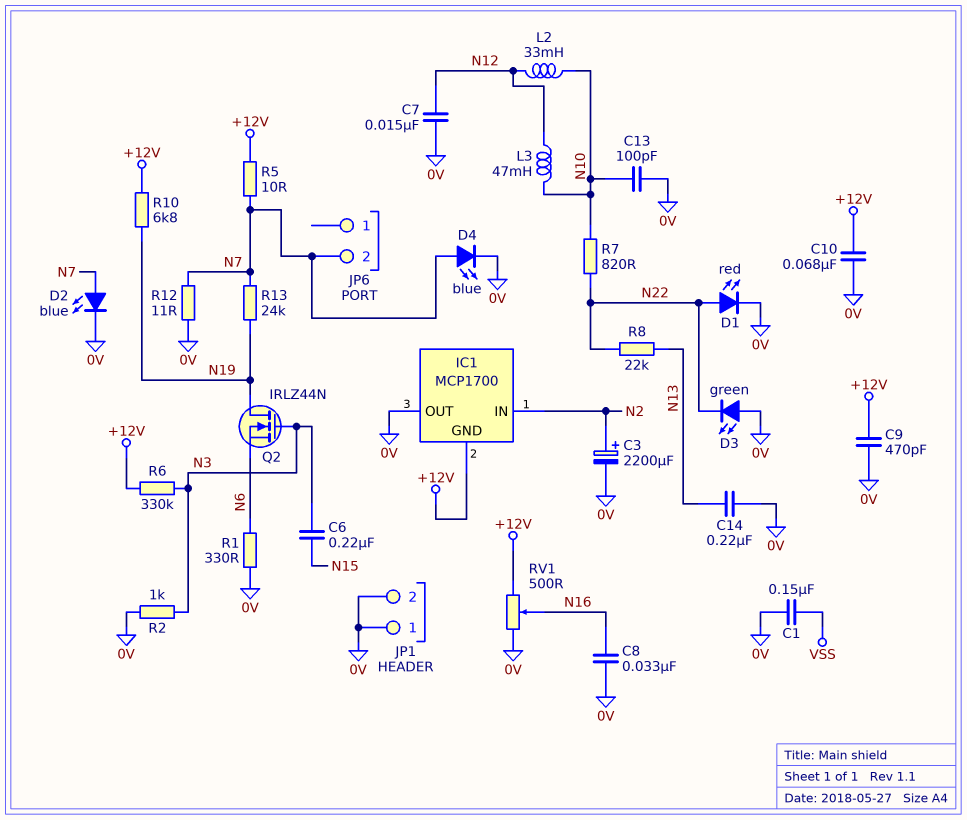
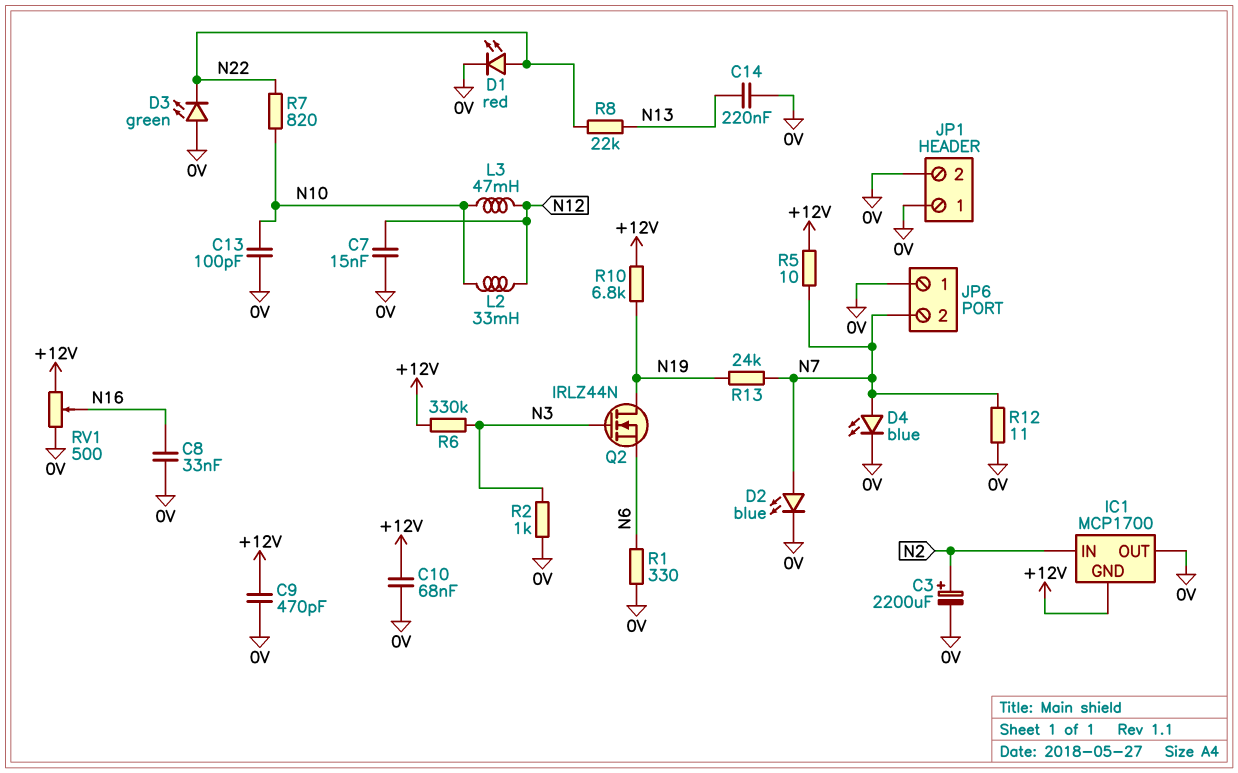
C1: 150nF (0V, VSS) -> none
C6: 220nF (N3, N15) -> none
JP6 pin 1: none -> 0V

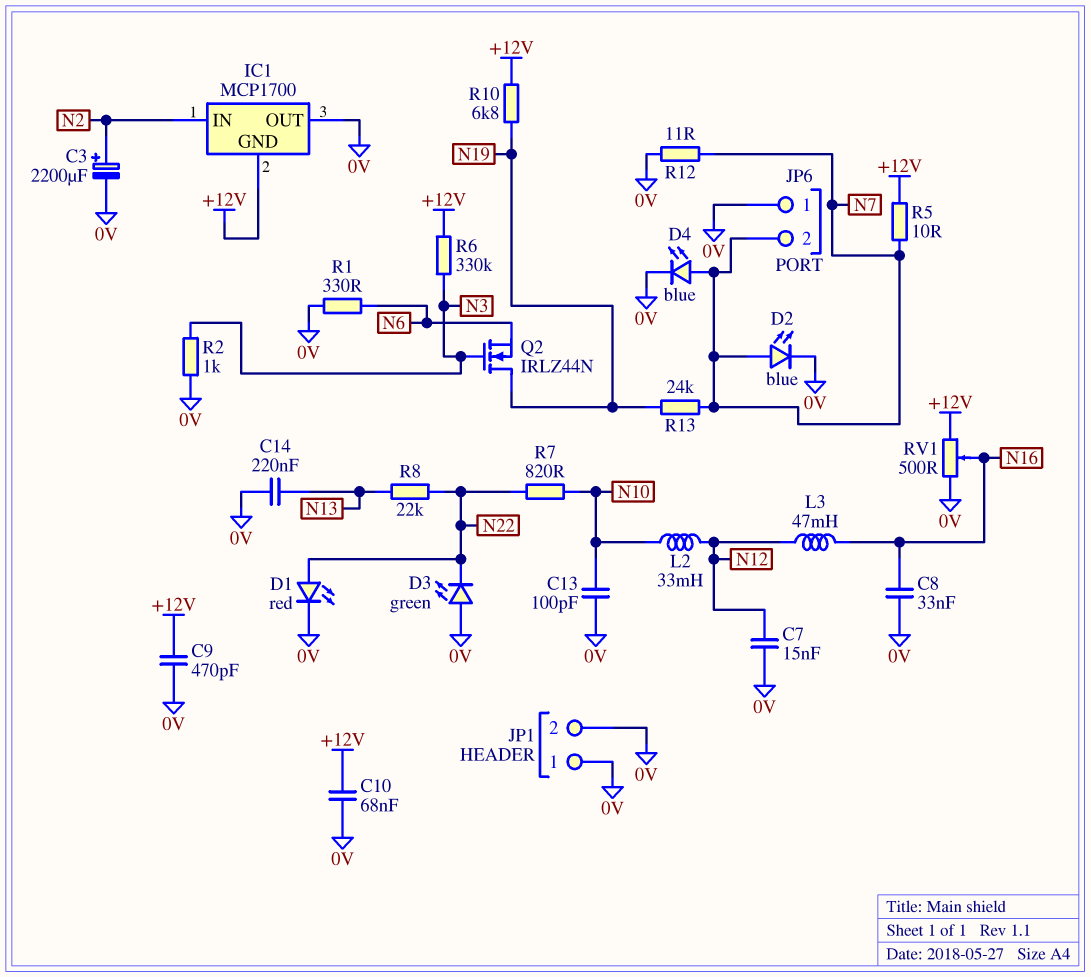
L3: 47mH (N10, N12) -> 47mH (N12, N16)

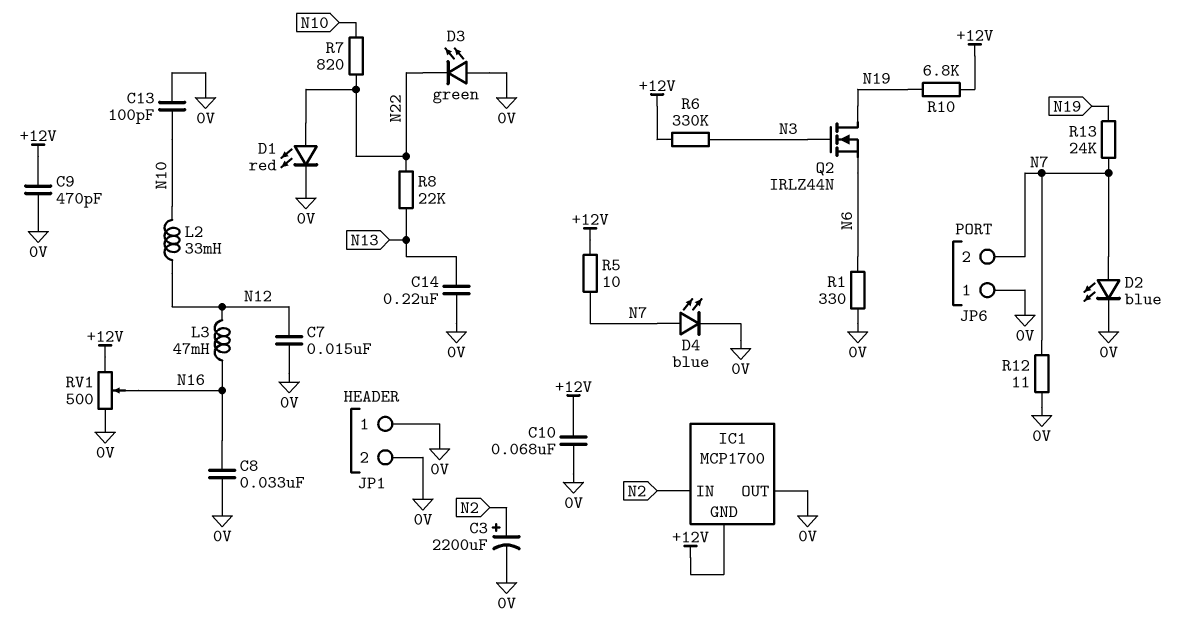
R2: 1k (0V, N3) -> none

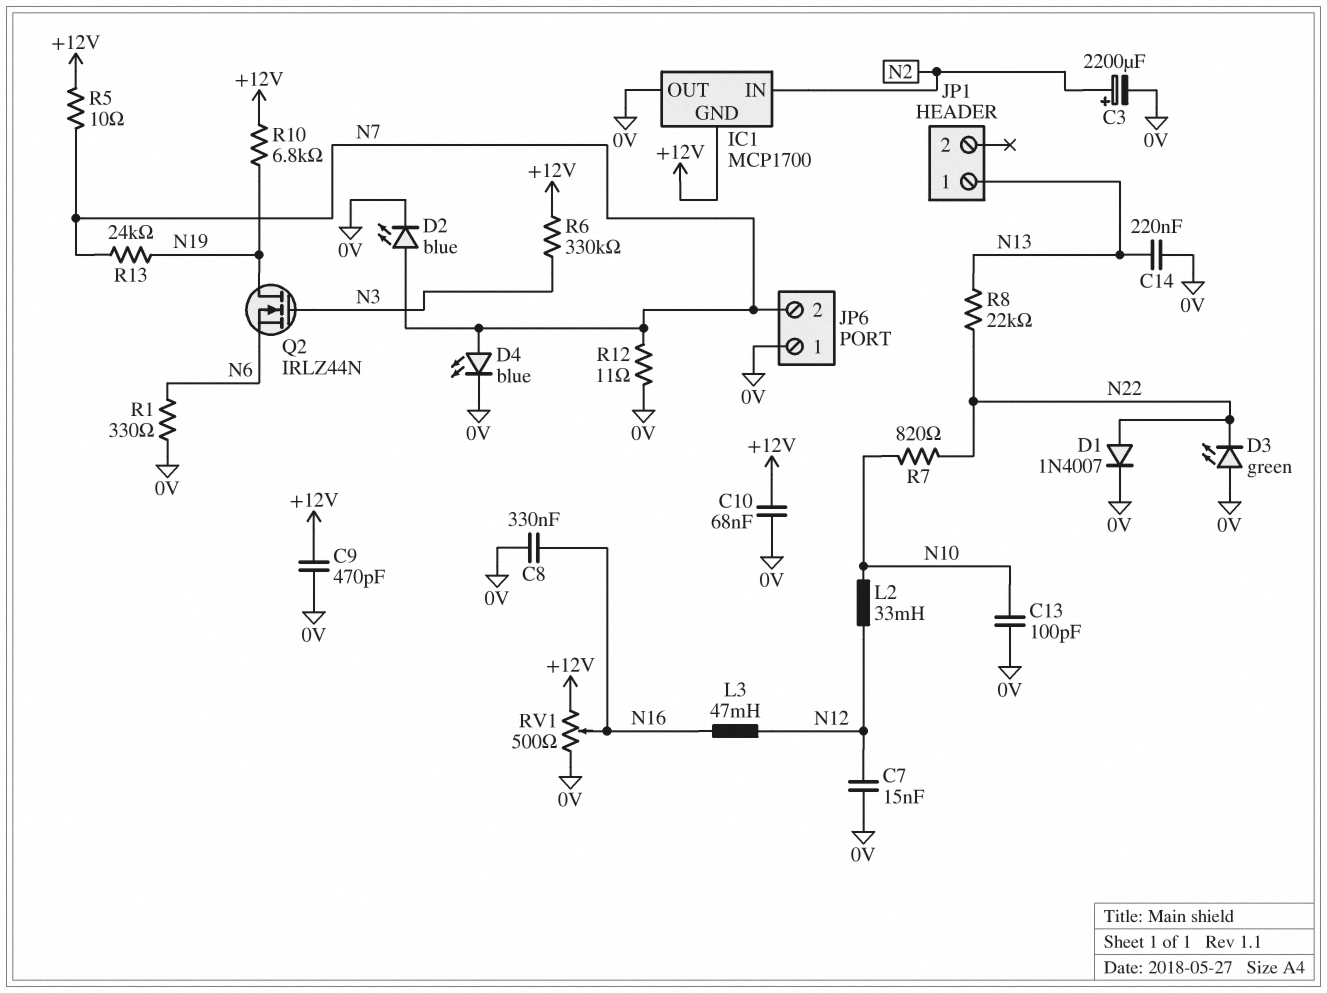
C8: 33nF (0V, N16) -> 330nF (0V, N16)
D1: LED red (A N22, K 0V) -> diode 1N4007 (A N22, K 0V)
JP1 pin 1: 0V -> N13
JP1 pin 2: 0V -> none

